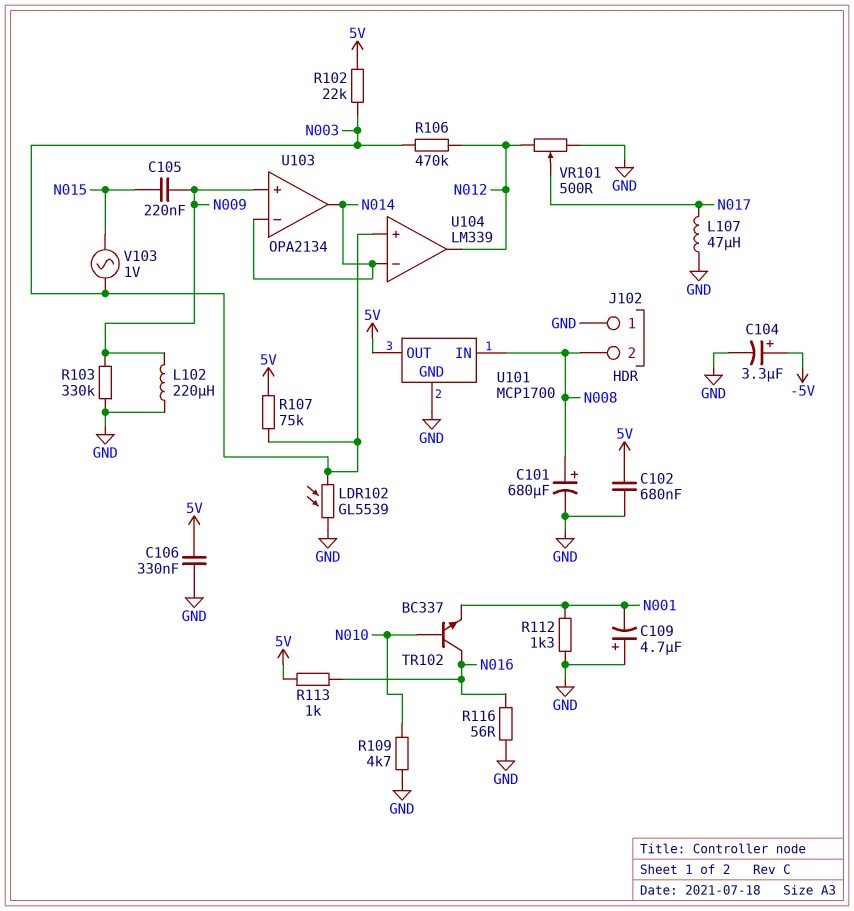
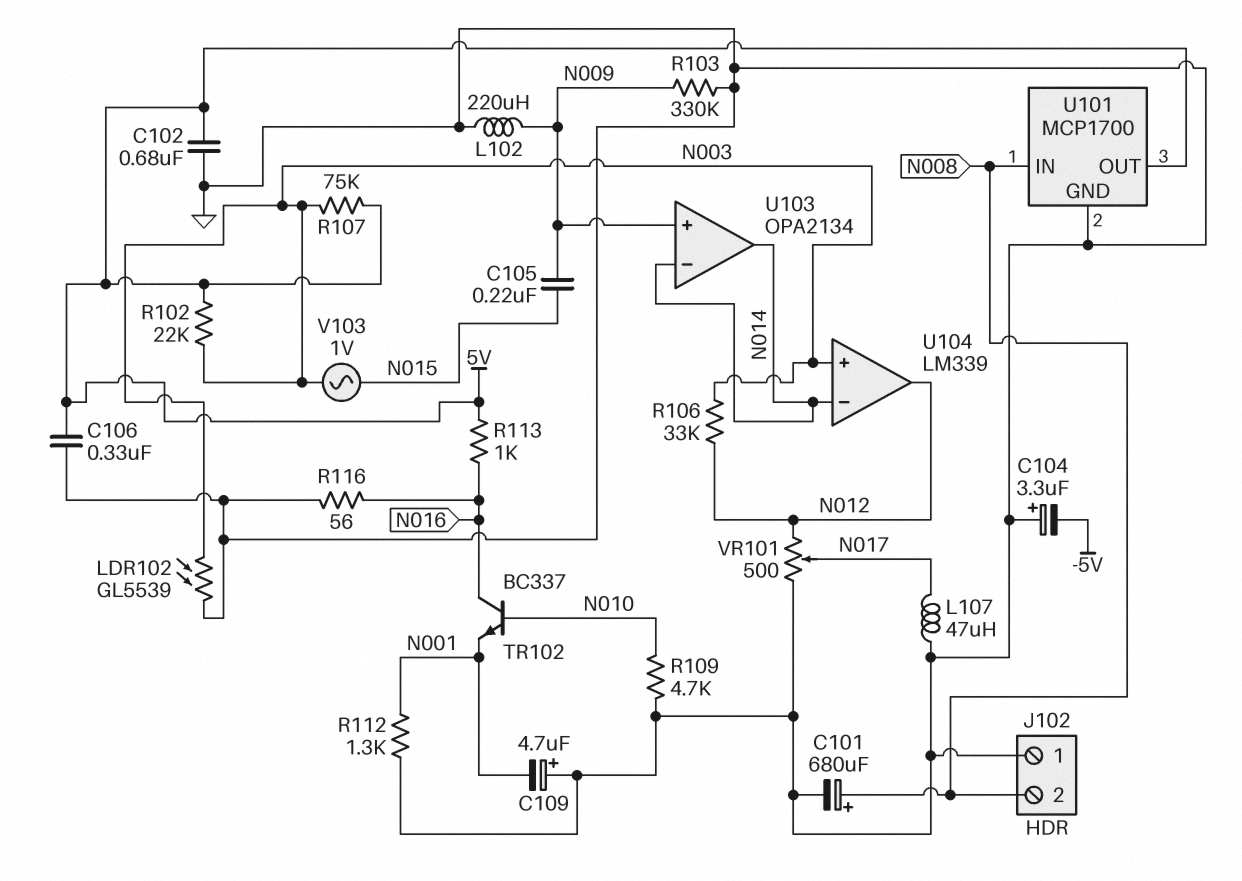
C104: 3.3uF (plus -5V, minus GND) -> 3.3uF (plus GND, minus -5V)
R106: 470k (N003, N012) -> 33k (N003, N012)

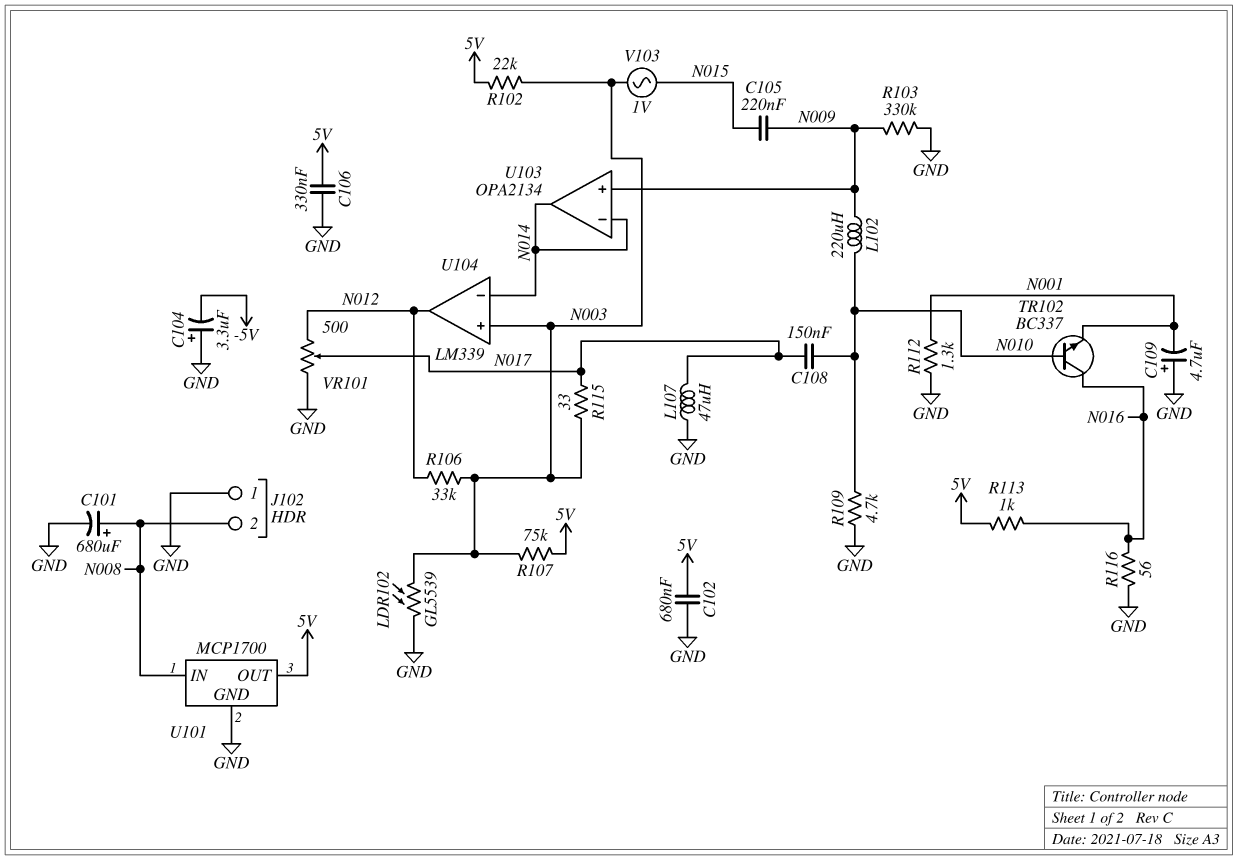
C108: none -> 150nF (N010, N017)
L102: 220uH (GND, N009) -> 220uH (N009, N010)
R115: none -> 33 (N003, N017)

